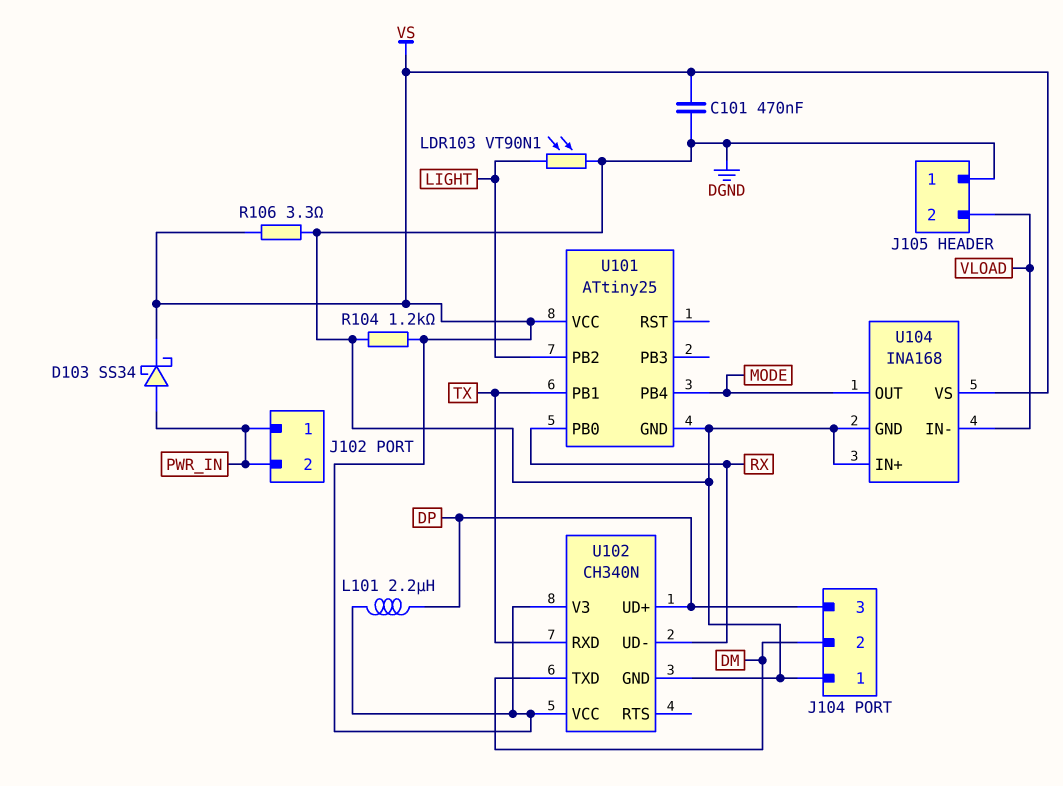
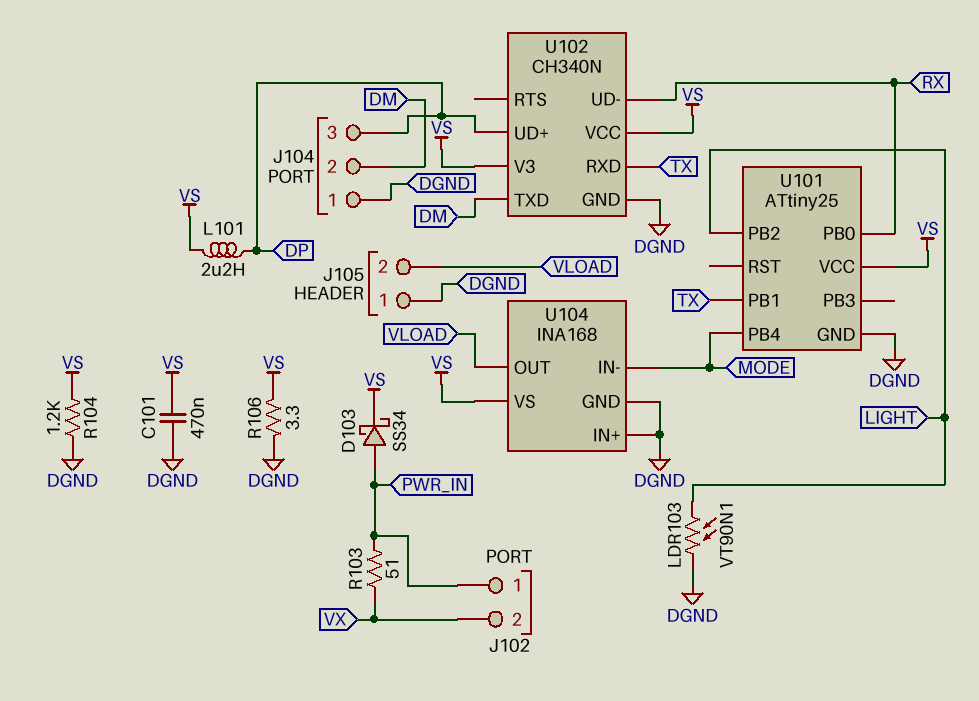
J102 pin 2: PWR_IN -> VX
R103: none -> 51 (PWR_IN, VX)
U104 pin IN-: VLOAD -> MODE
U104 pin OUT: MODE -> VLOAD

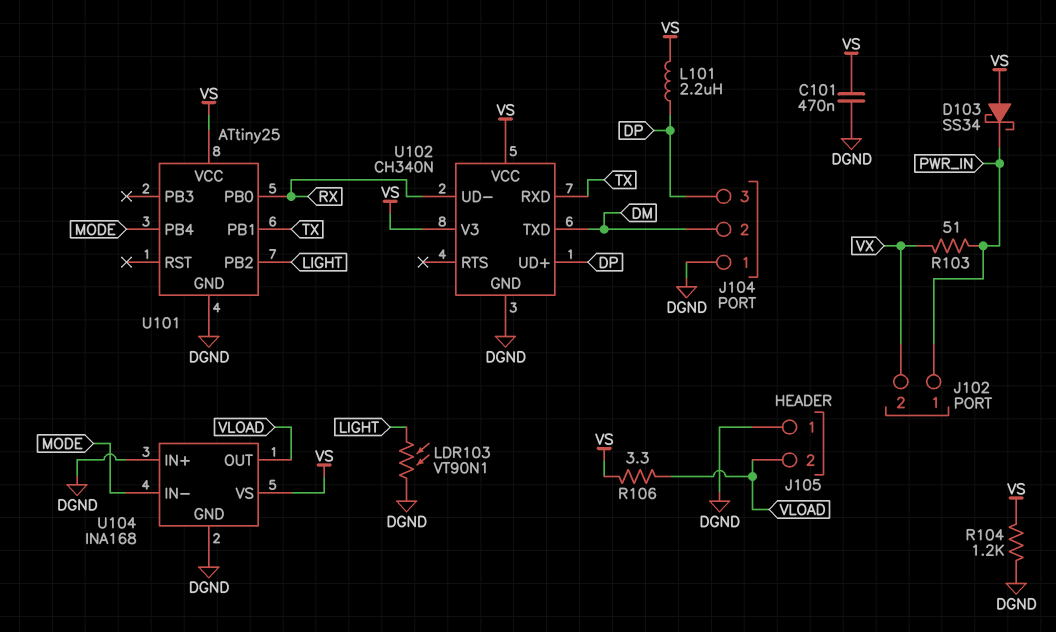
D103: schottky SS34 (A PWR_IN, K VS) -> schottky SS34 (A VS, K PWR_IN)
R106: 3.3 (DGND, VS) -> 3.3 (VLOAD, VS)

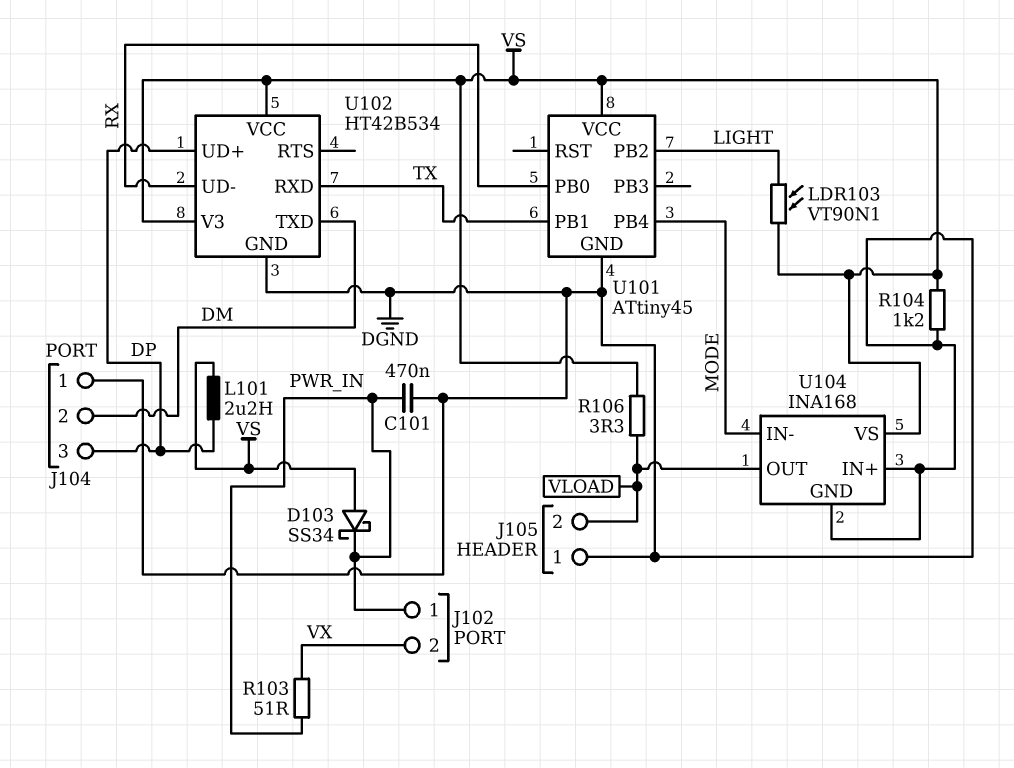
C101: 470nF (DGND, VS) -> 470nF (DGND, PWR_IN)
LDR103: VT90N1 (DGND, LIGHT) -> VT90N1 (LIGHT, VS)
U101: ATtiny25 -> ATtiny45
U102: CH340N -> HT42B534

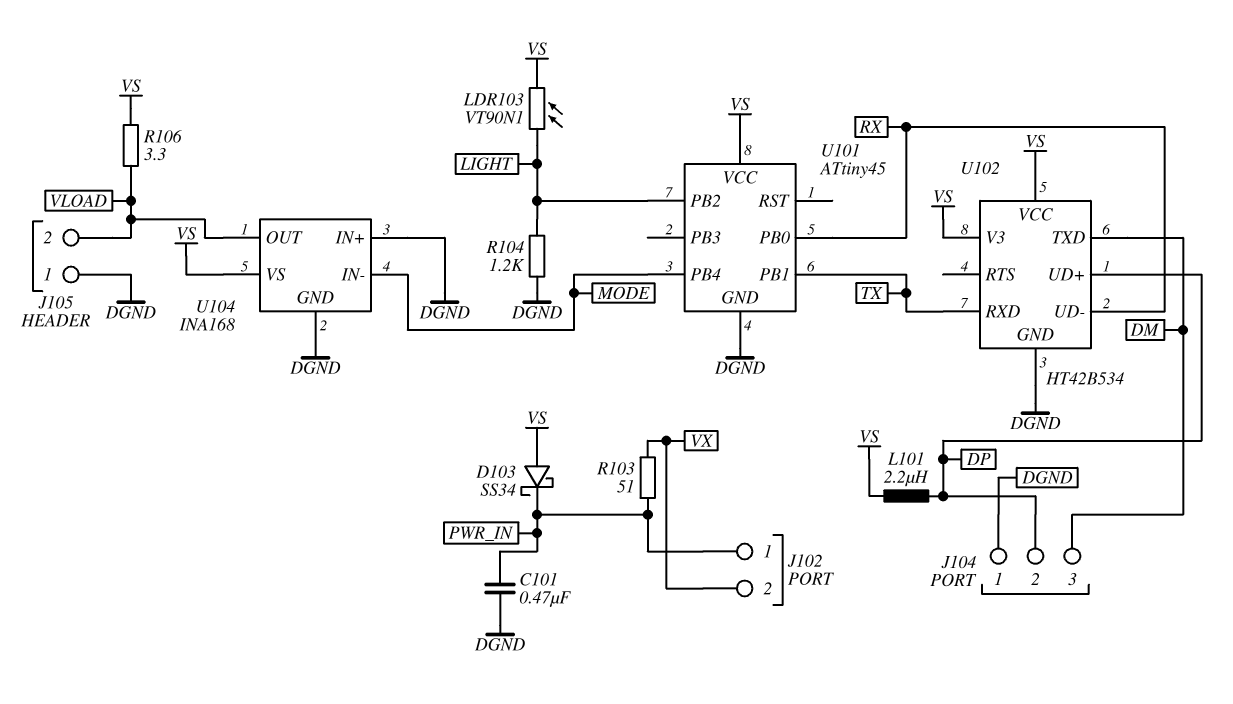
J104 pin 2: DM -> DP
J104 pin 3: DP -> DM
R104: 1.2k (DGND, VS) -> 1.2k (DGND, LIGHT)

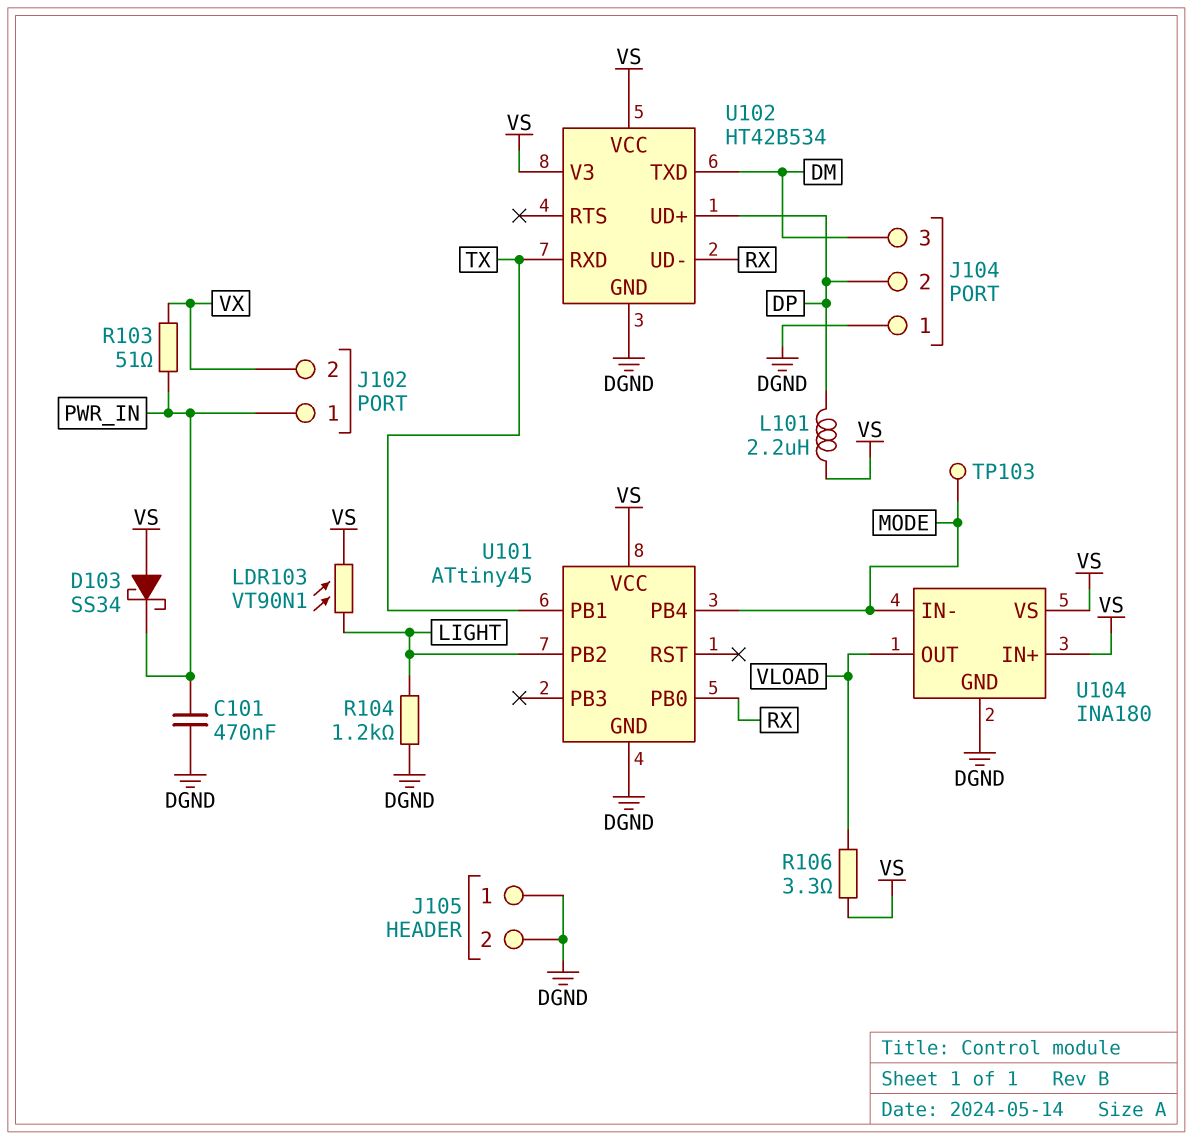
J105 pin 2: VLOAD -> DGND
TP103: none -> test point (MODE)
U104: INA168 -> INA180
U104 pin IN+: DGND -> VS

